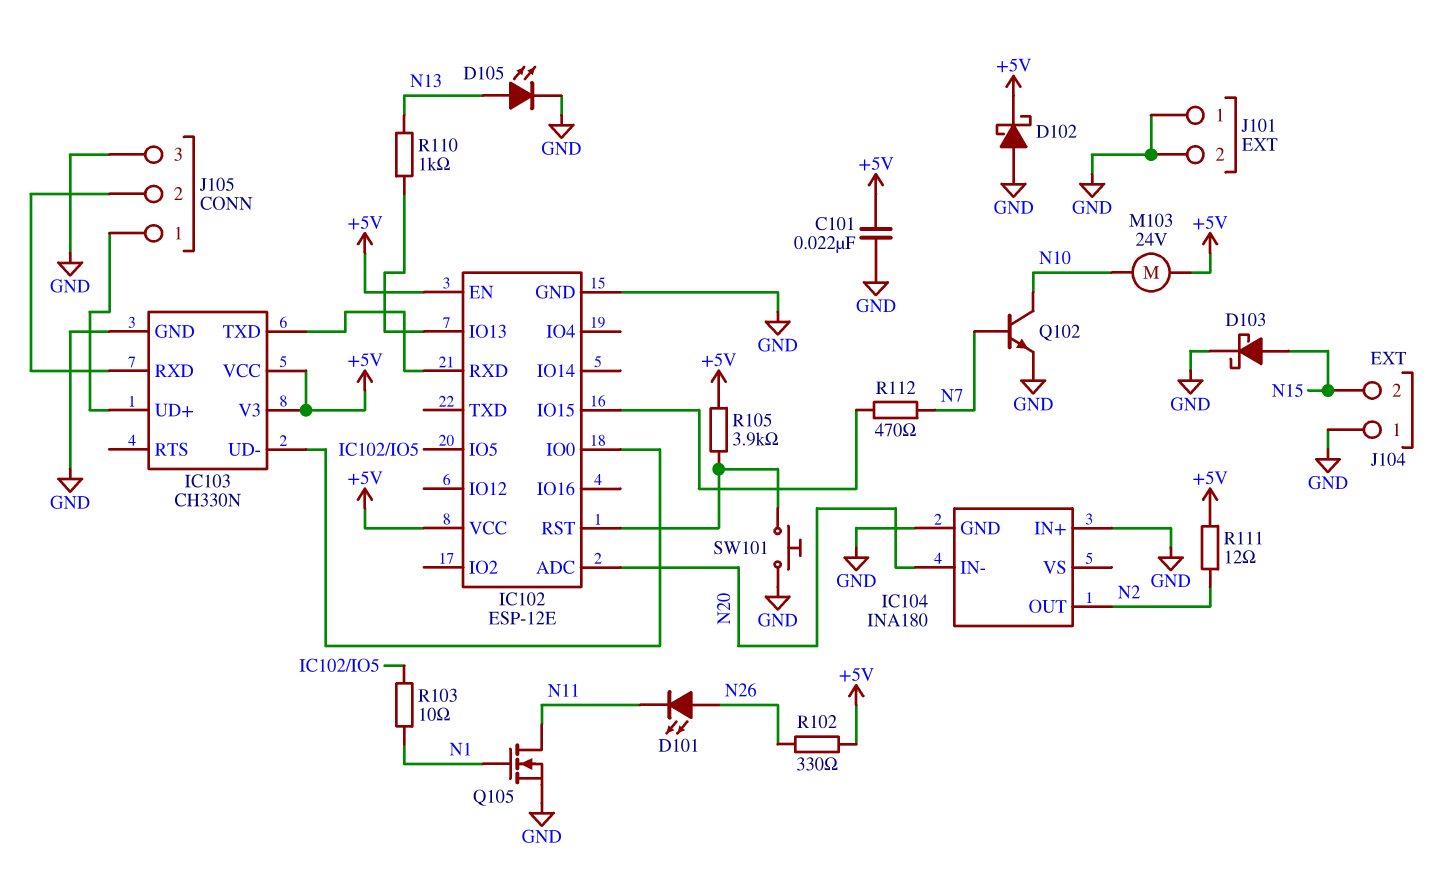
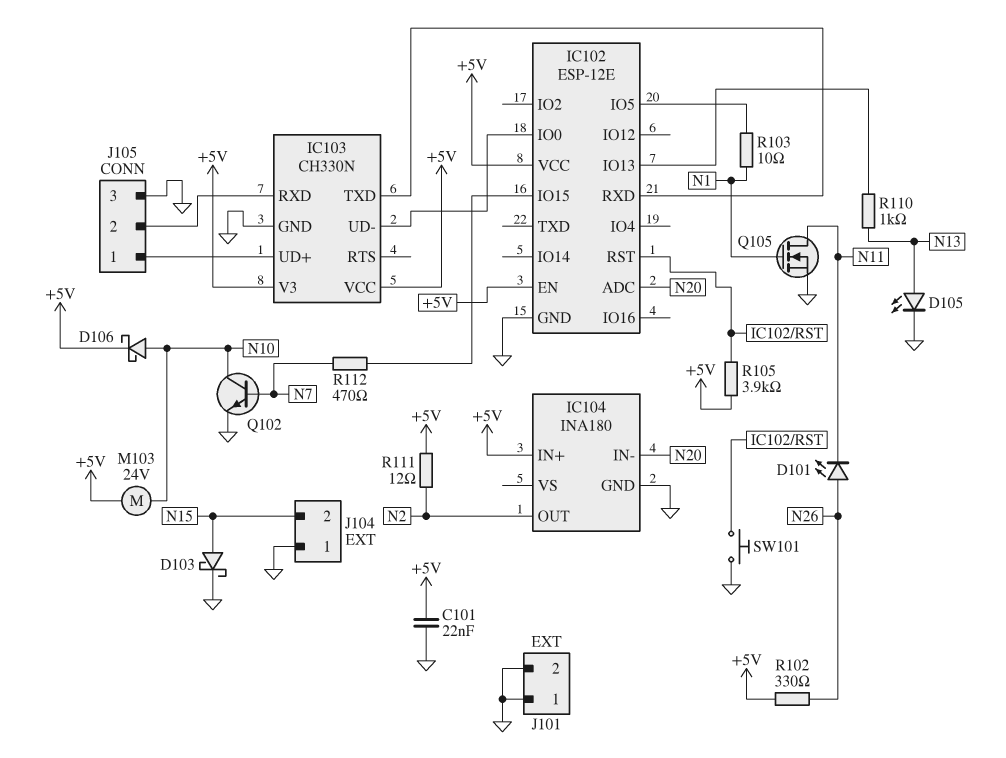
D102: schottky (A GND, K +5V) -> none
D106: none -> schottky (A N10, K +5V)
IC104 pin IN+: GND -> +5V

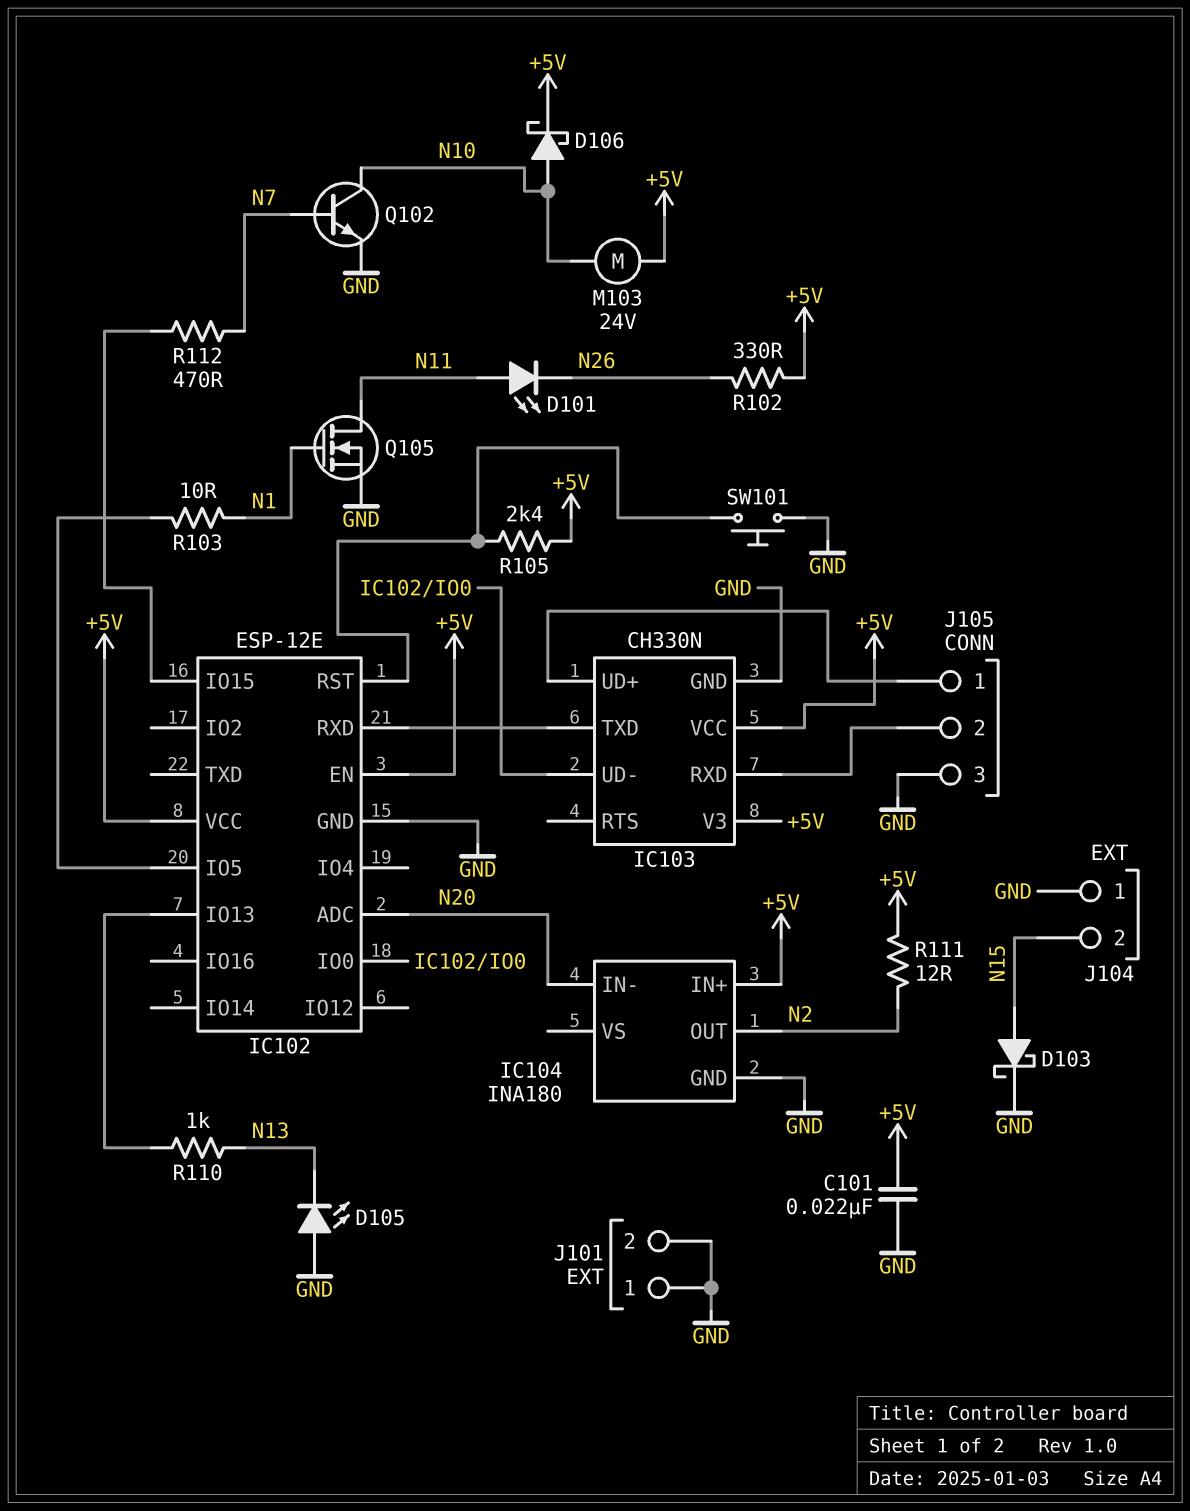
D101: LED (A N26, K N11) -> LED (A N11, K N26)
D105: LED (A N13, K GND) -> LED (A GND, K N13)
R105: 3.9k (+5V, IC102/RST) -> 2.4k (+5V, IC102/RST)

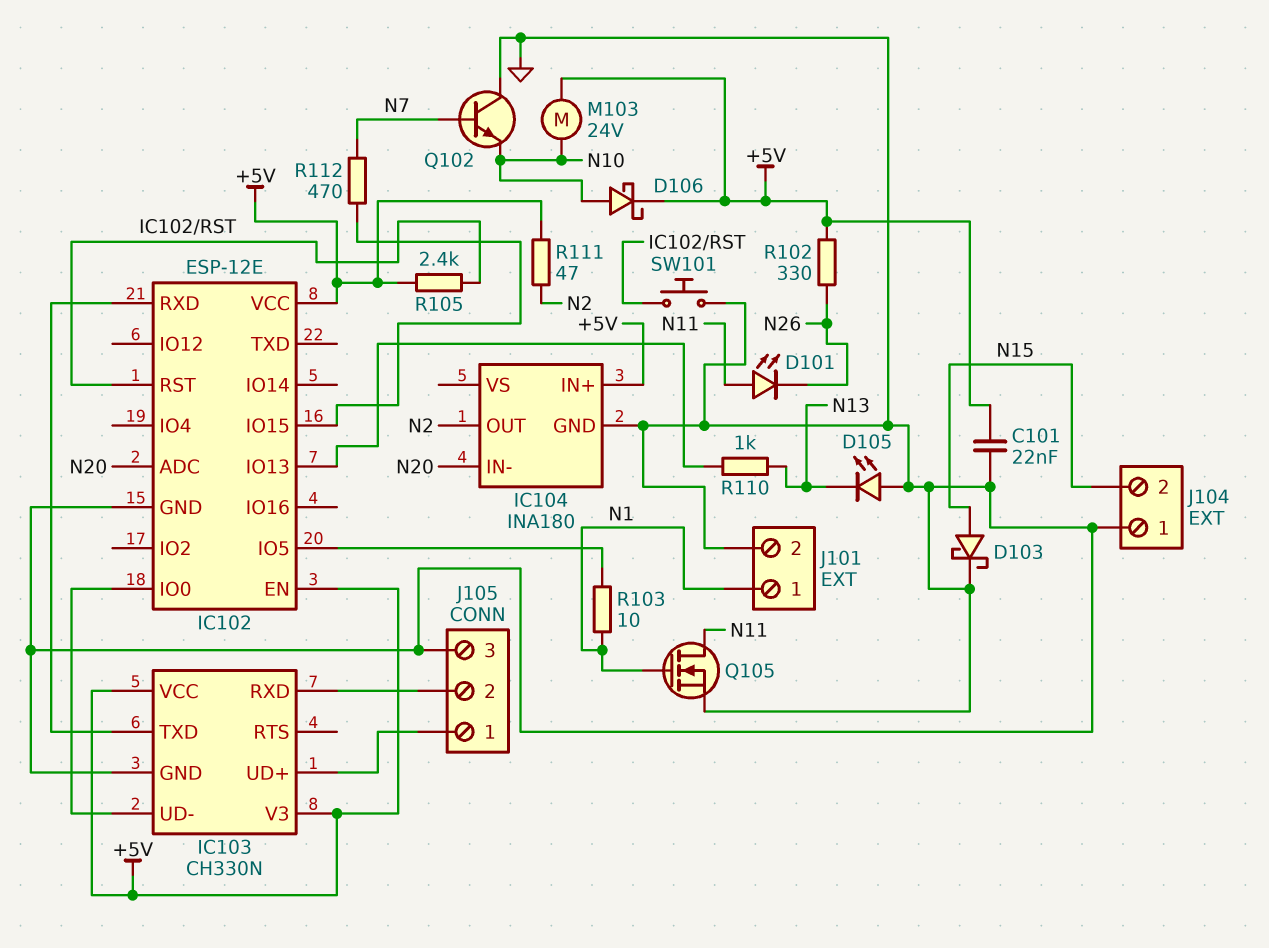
J101 pin 1: GND -> N1
Q102: NPN (B N7, C N10, E GND) -> NPN (B N7, C GND, E N10)
R111: 12 (+5V, N2) -> 47 (+5V, N2)

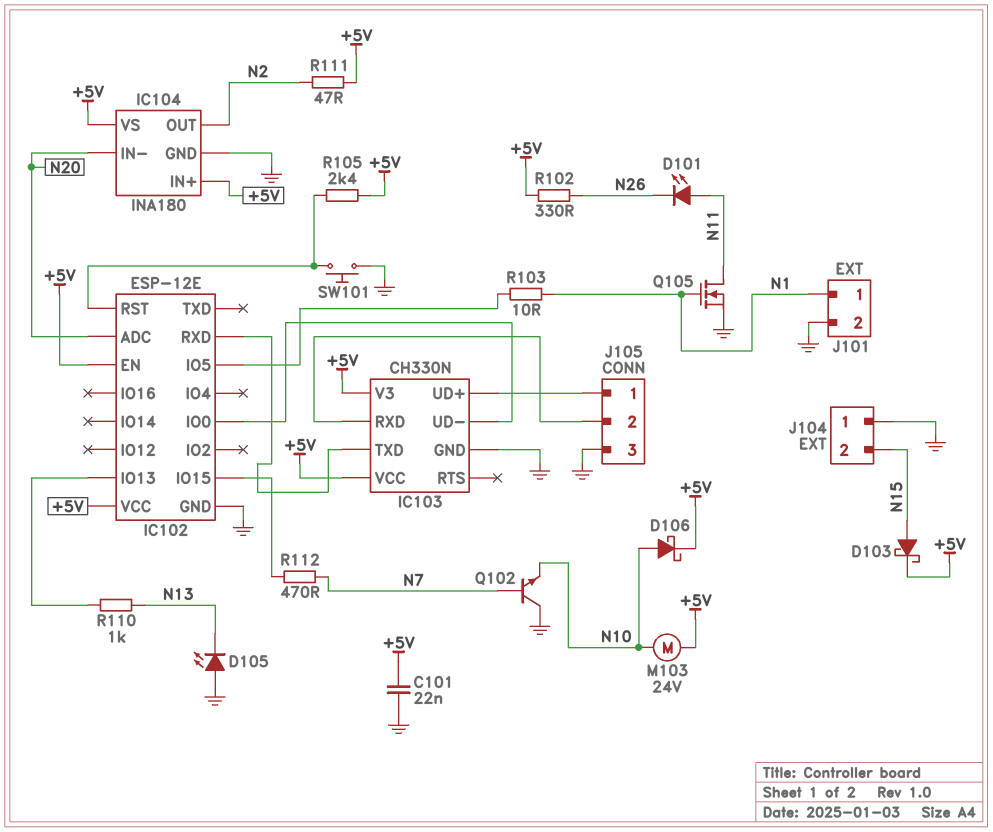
D103: schottky (A N15, K GND) -> schottky (A N15, K +5V)
IC104 pin VS: none -> +5V

